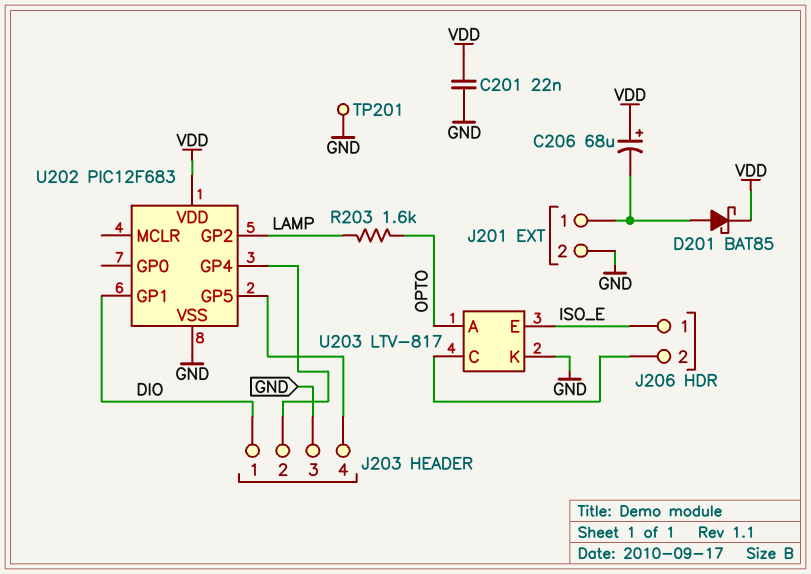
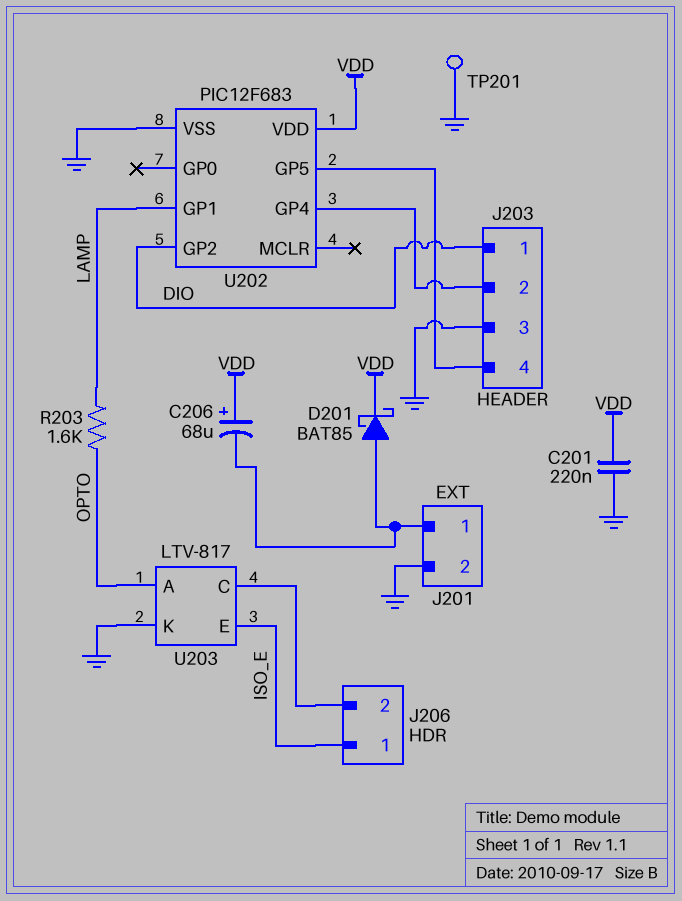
C201: 22nF (GND, VDD) -> 220nF (GND, VDD)
U202 pin GP1: DIO -> LAMP
U202 pin GP2: LAMP -> DIO

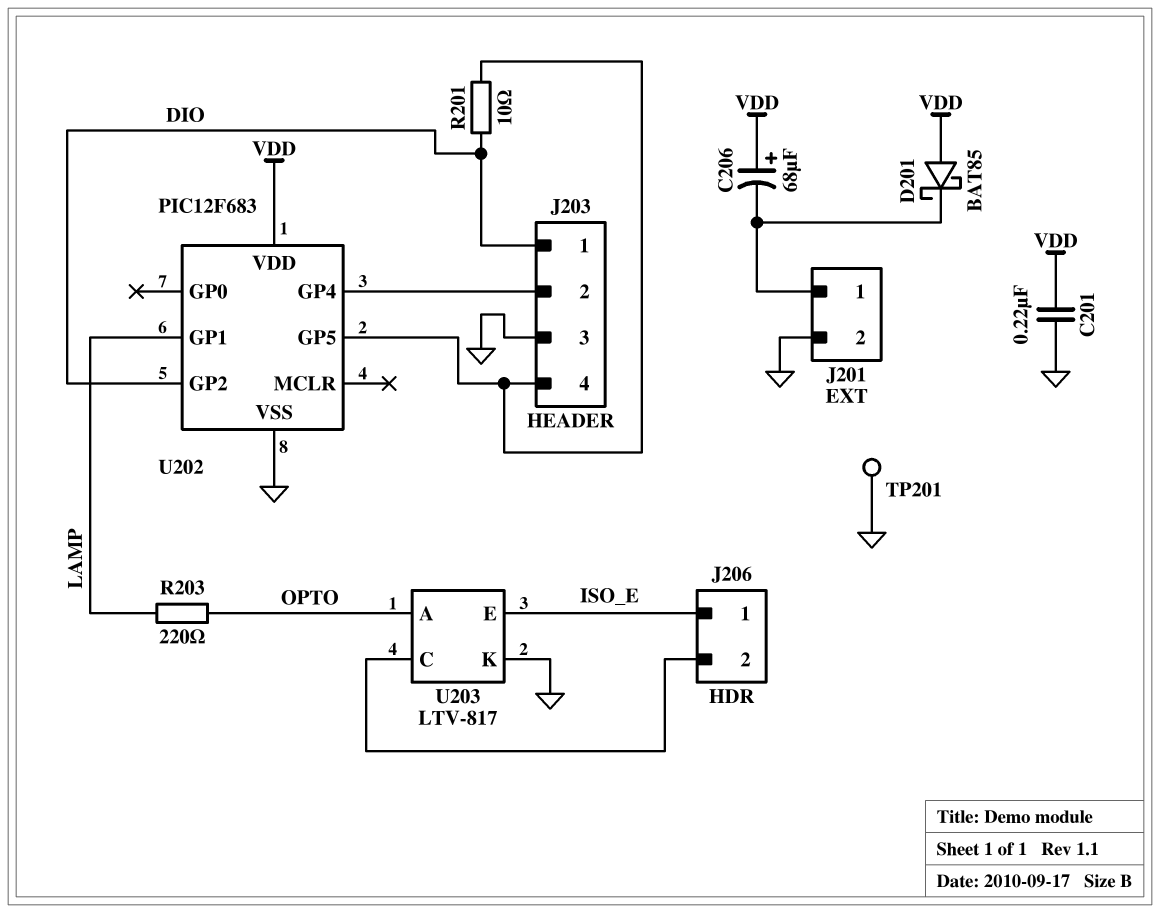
D201: schottky BAT85 (A J201/1, K VDD) -> schottky BAT85 (A VDD, K J201/1)
R201: none -> 10 (DIO, J203/4)
R203: 1.6k (LAMP, OPTO) -> 220 (LAMP, OPTO)

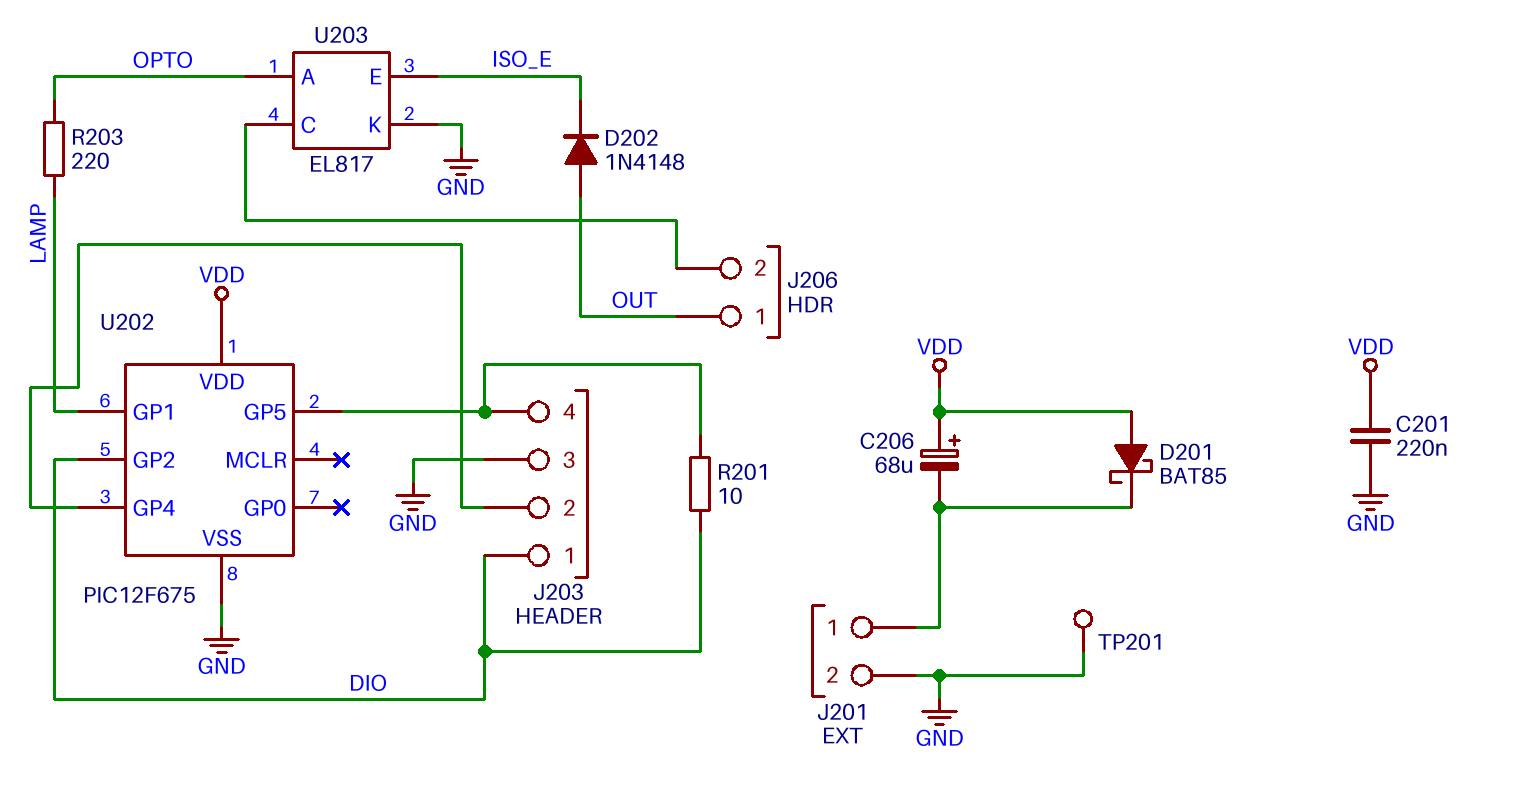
D202: none -> diode 1N4148 (A OUT, K ISO_E)
J206 pin 1: ISO_E -> OUT
U202: PIC12F683 -> PIC12F675
U203: LTV-817 -> EL817

